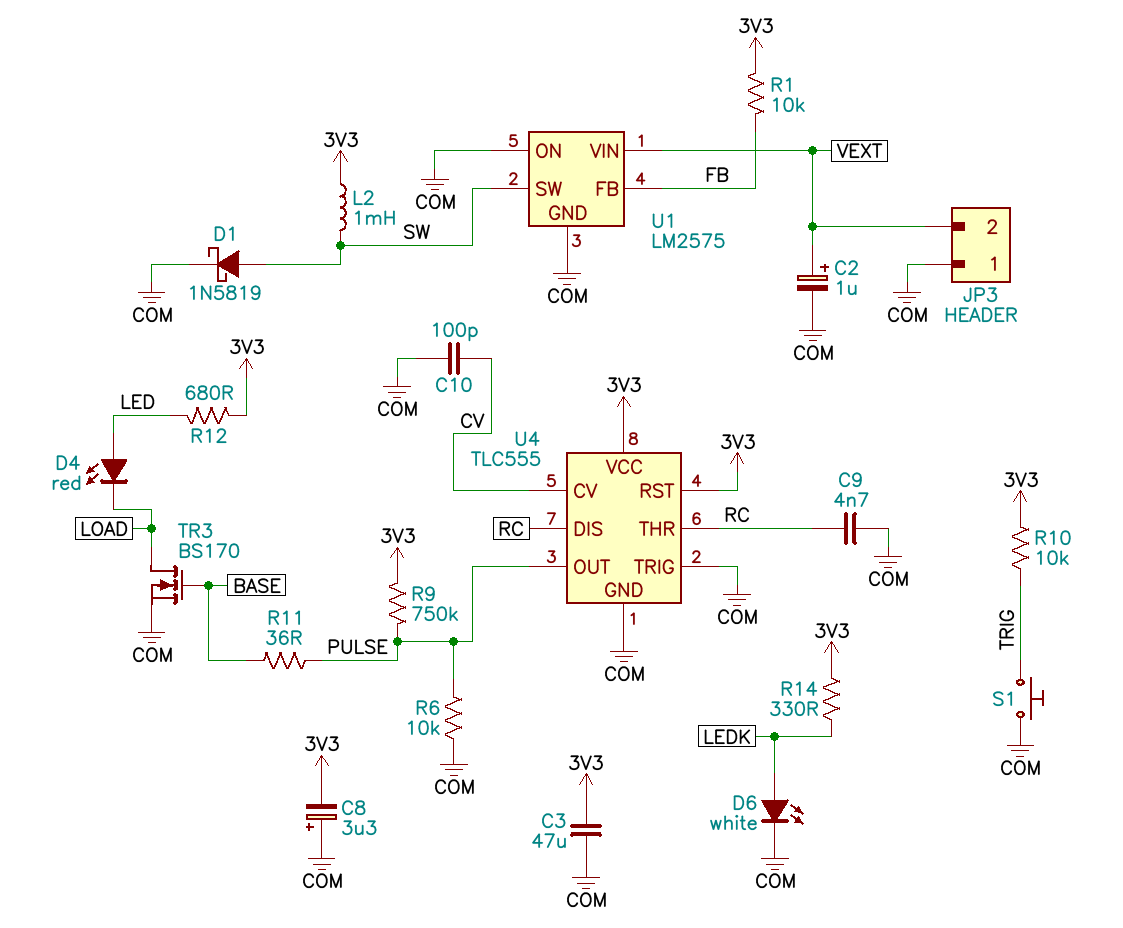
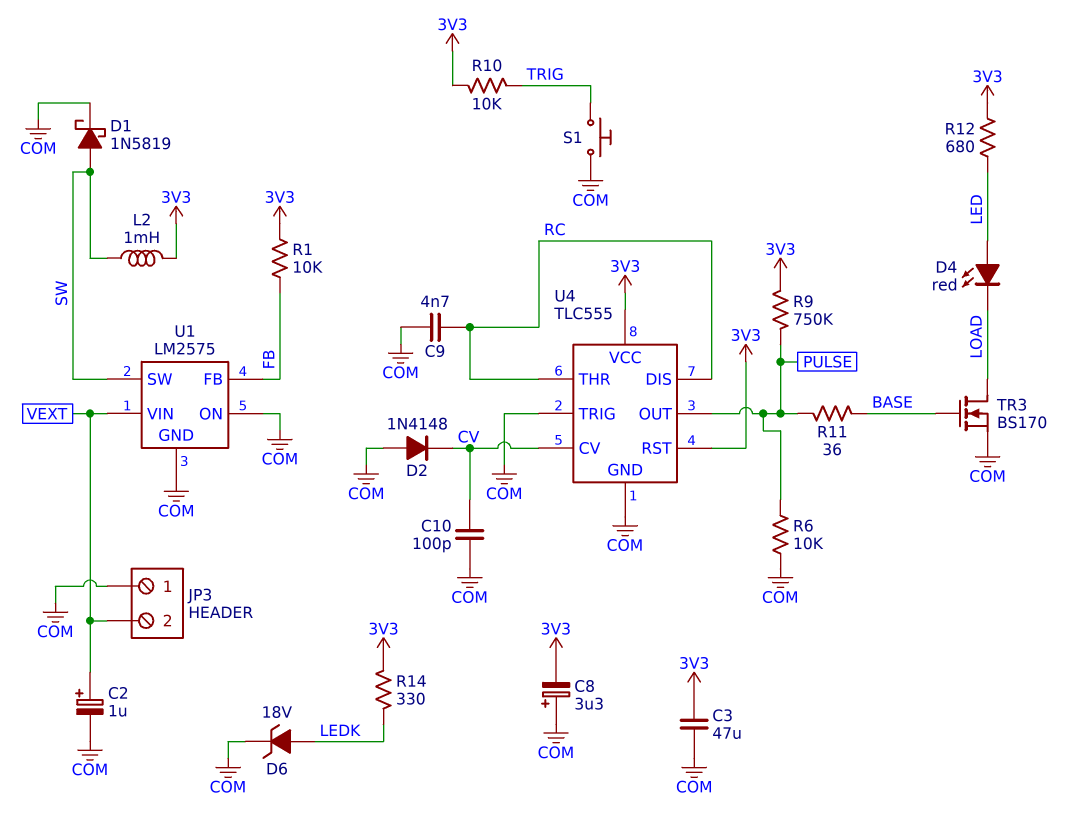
D2: none -> diode 1N4148 (A COM, K CV)
D6: LED white (A LEDK, K COM) -> zener 18V (A LEDK, K COM)

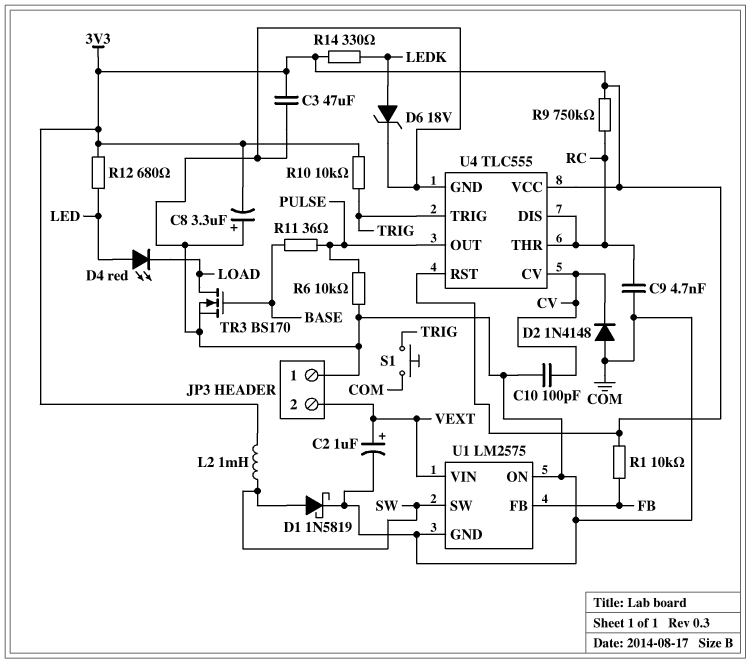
R9: 750k (3V3, PULSE) -> 750k (3V3, RC)
U4 pin TRIG: COM -> TRIG

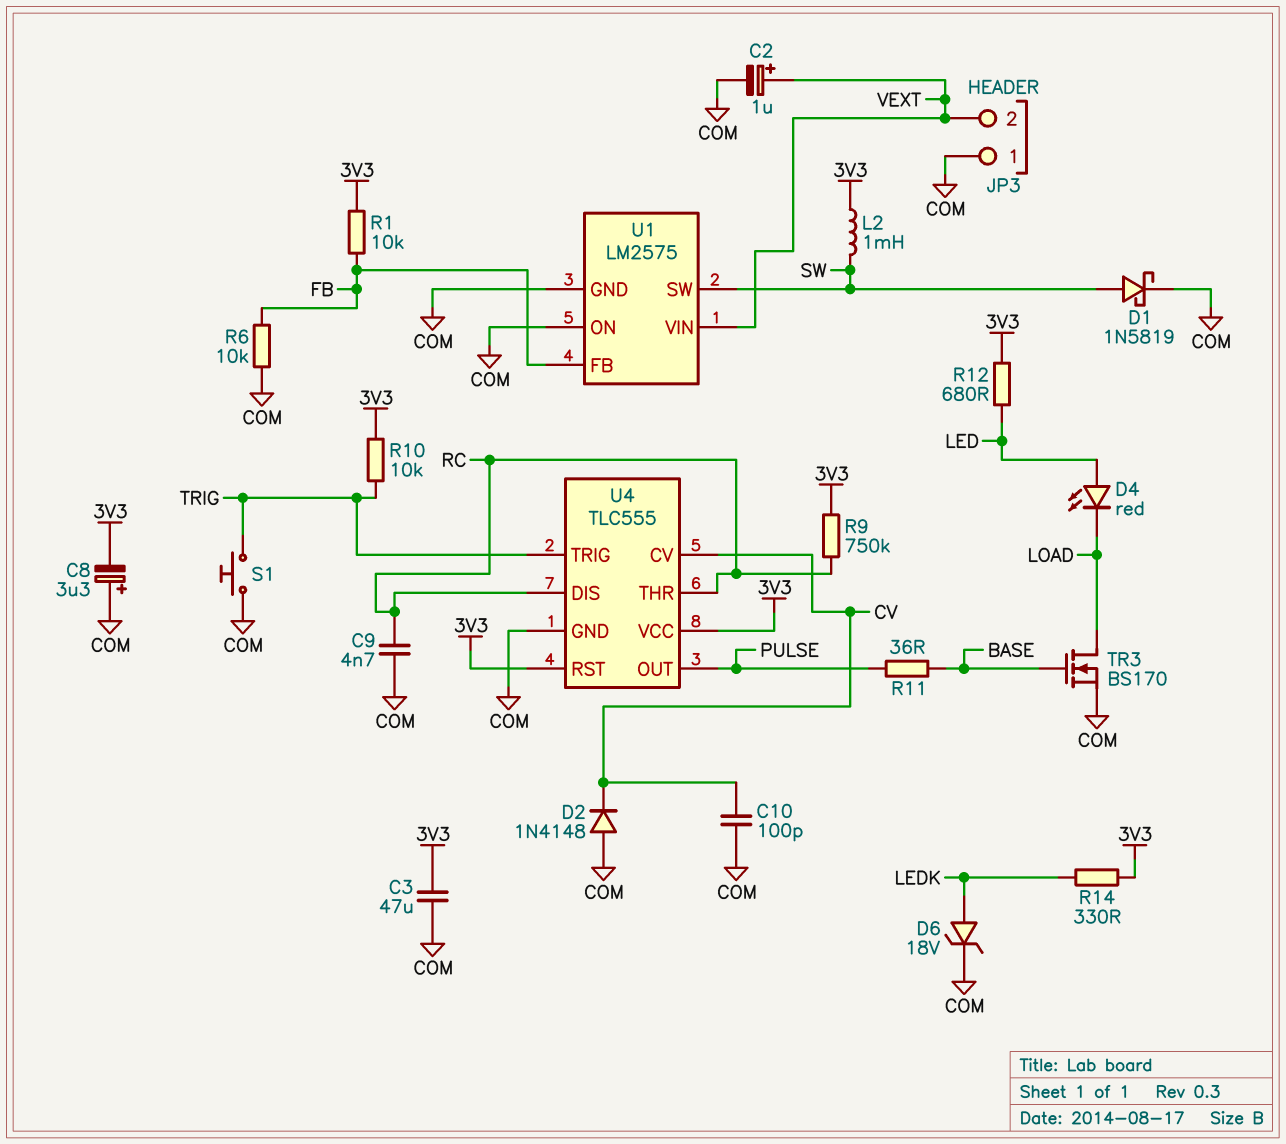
R6: 10k (COM, PULSE) -> 10k (COM, FB)

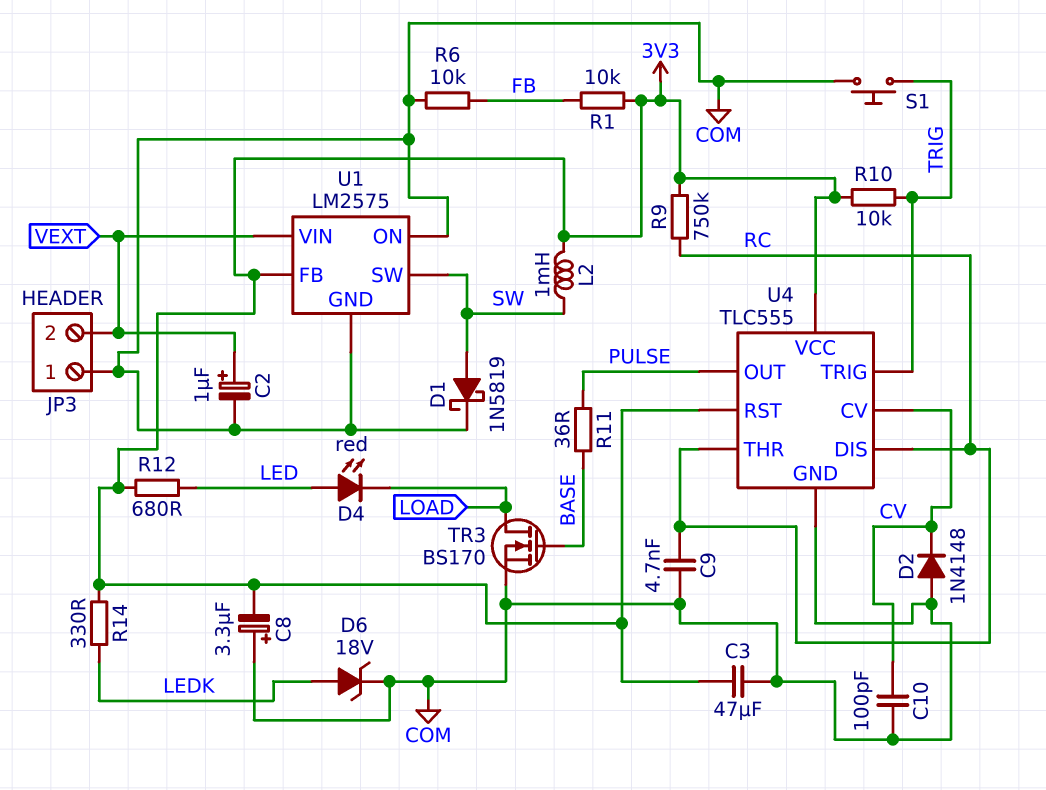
U1 pin FB: FB -> 3V3

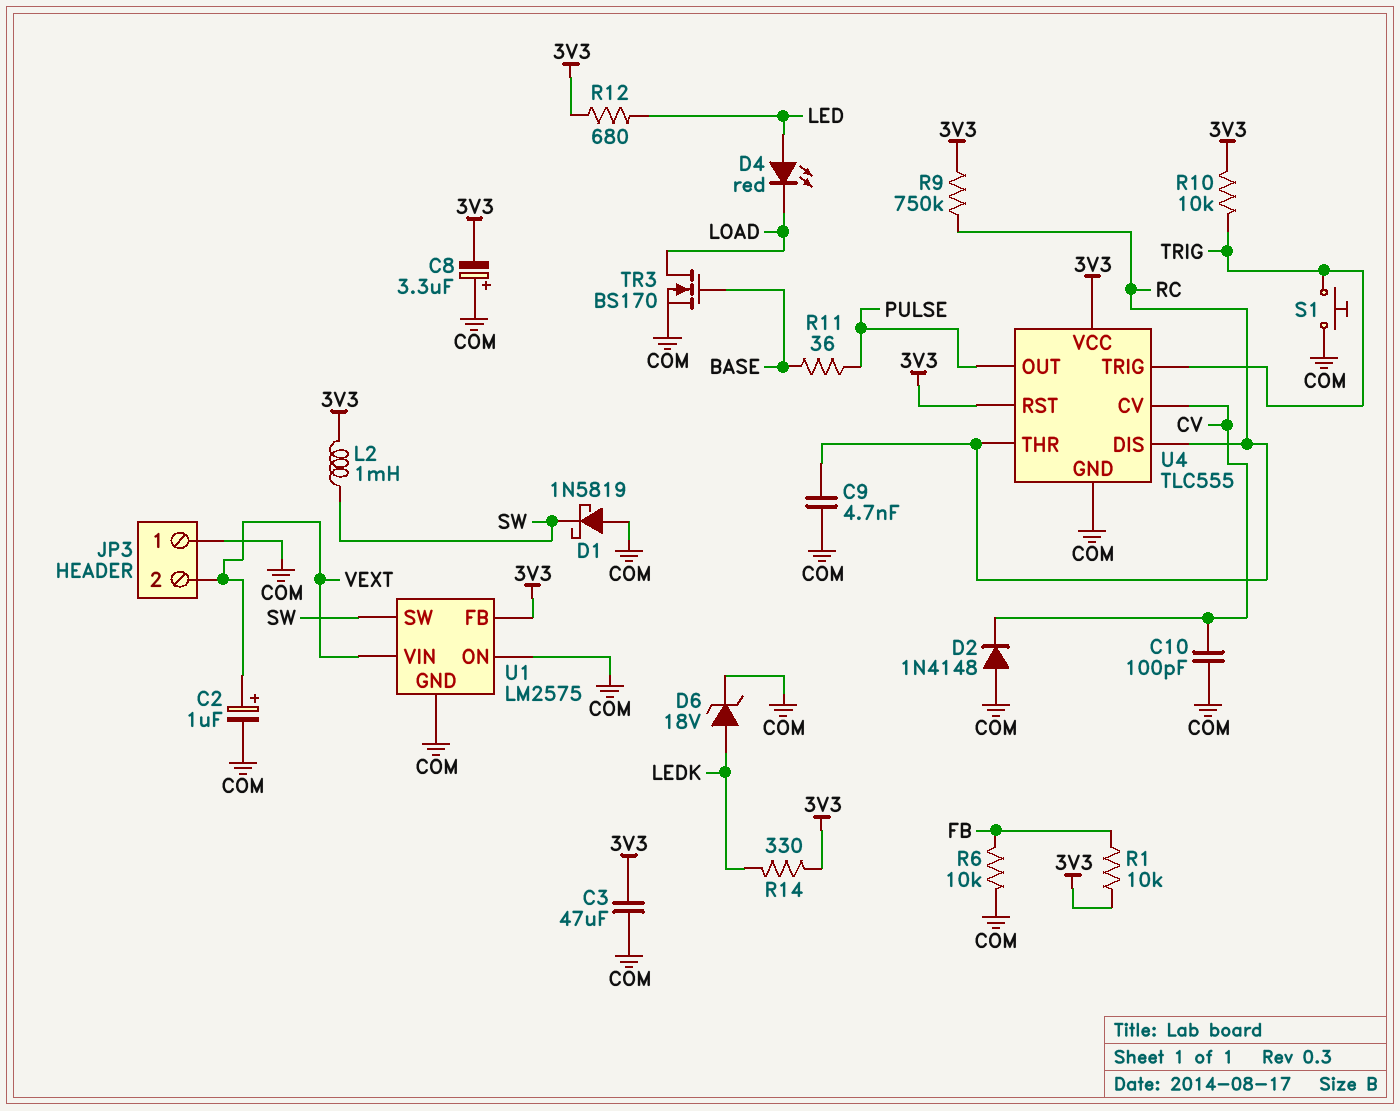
D1: schottky 1N5819 (A SW, K COM) -> schottky 1N5819 (A COM, K SW)

